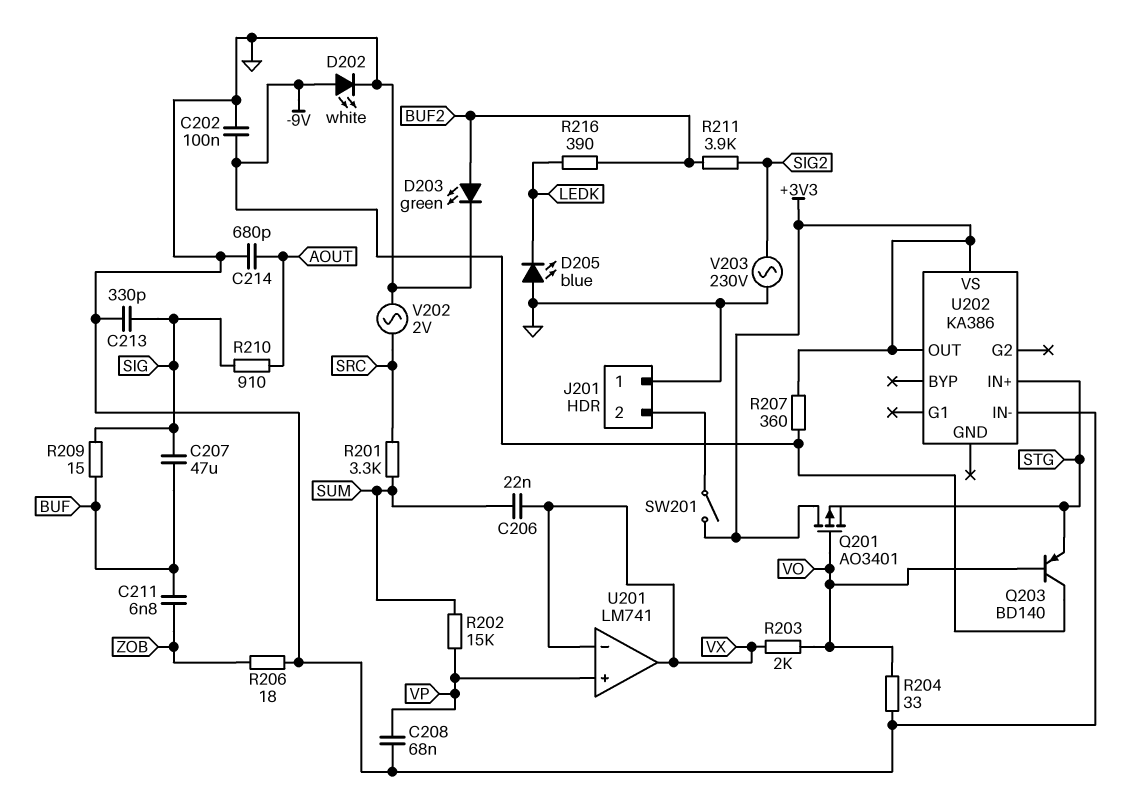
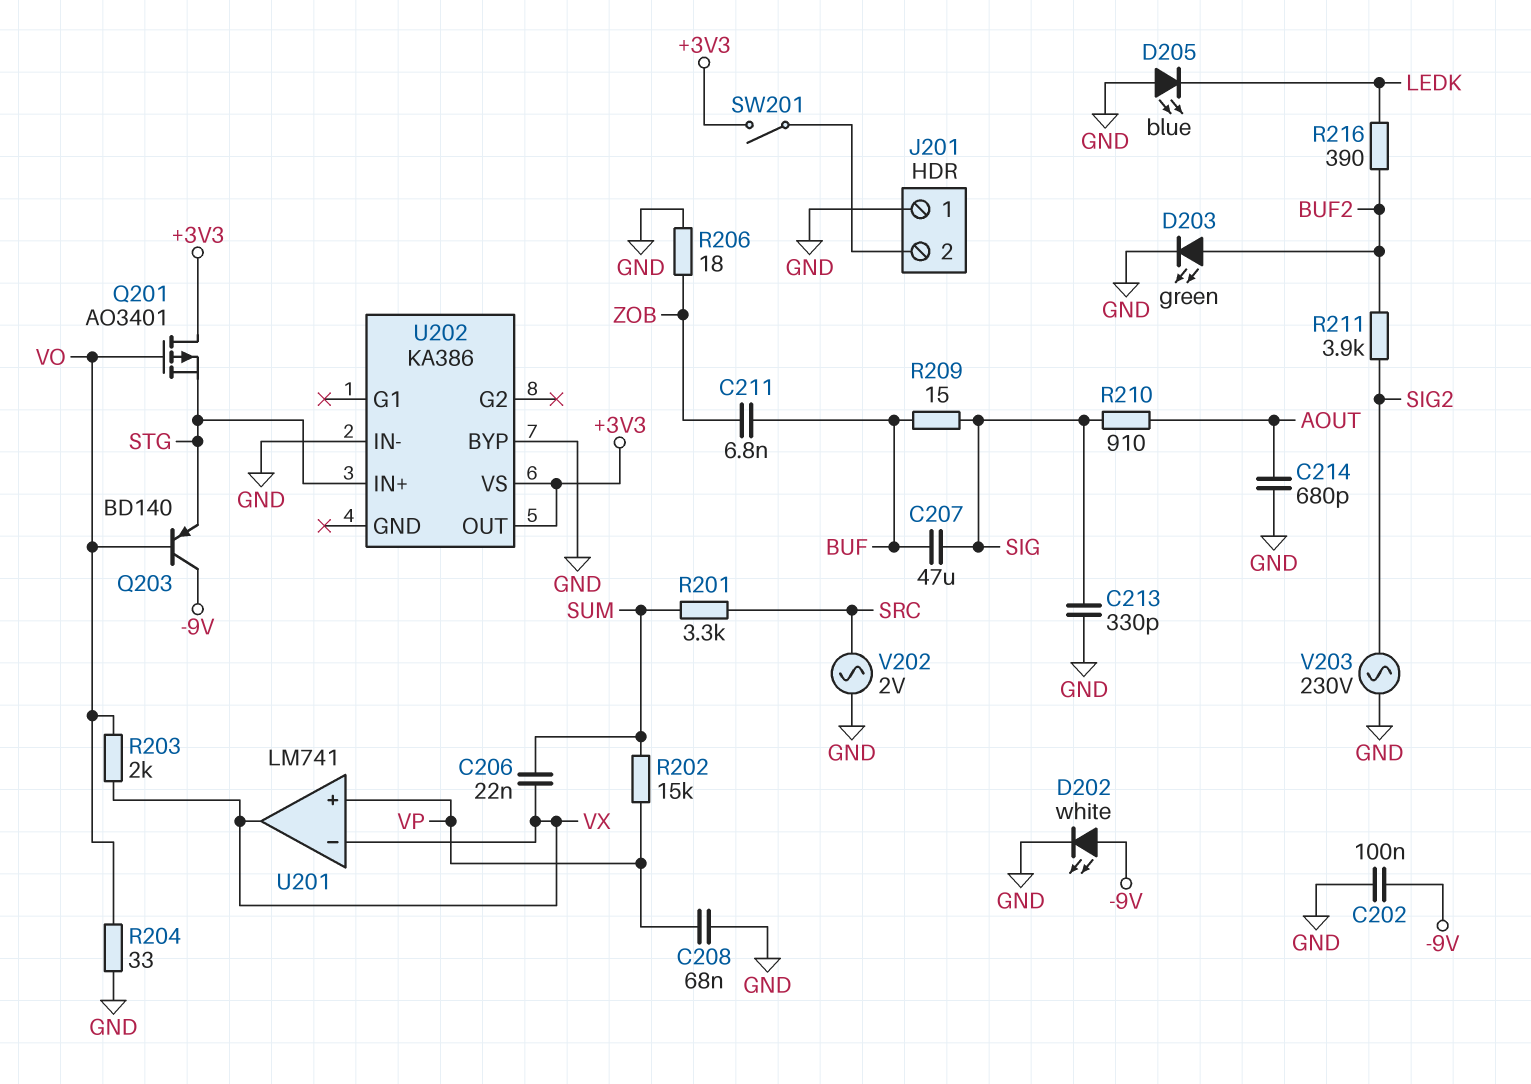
R207: 360 (+3V3, -9V) -> none
U202 pin BYP: none -> GND

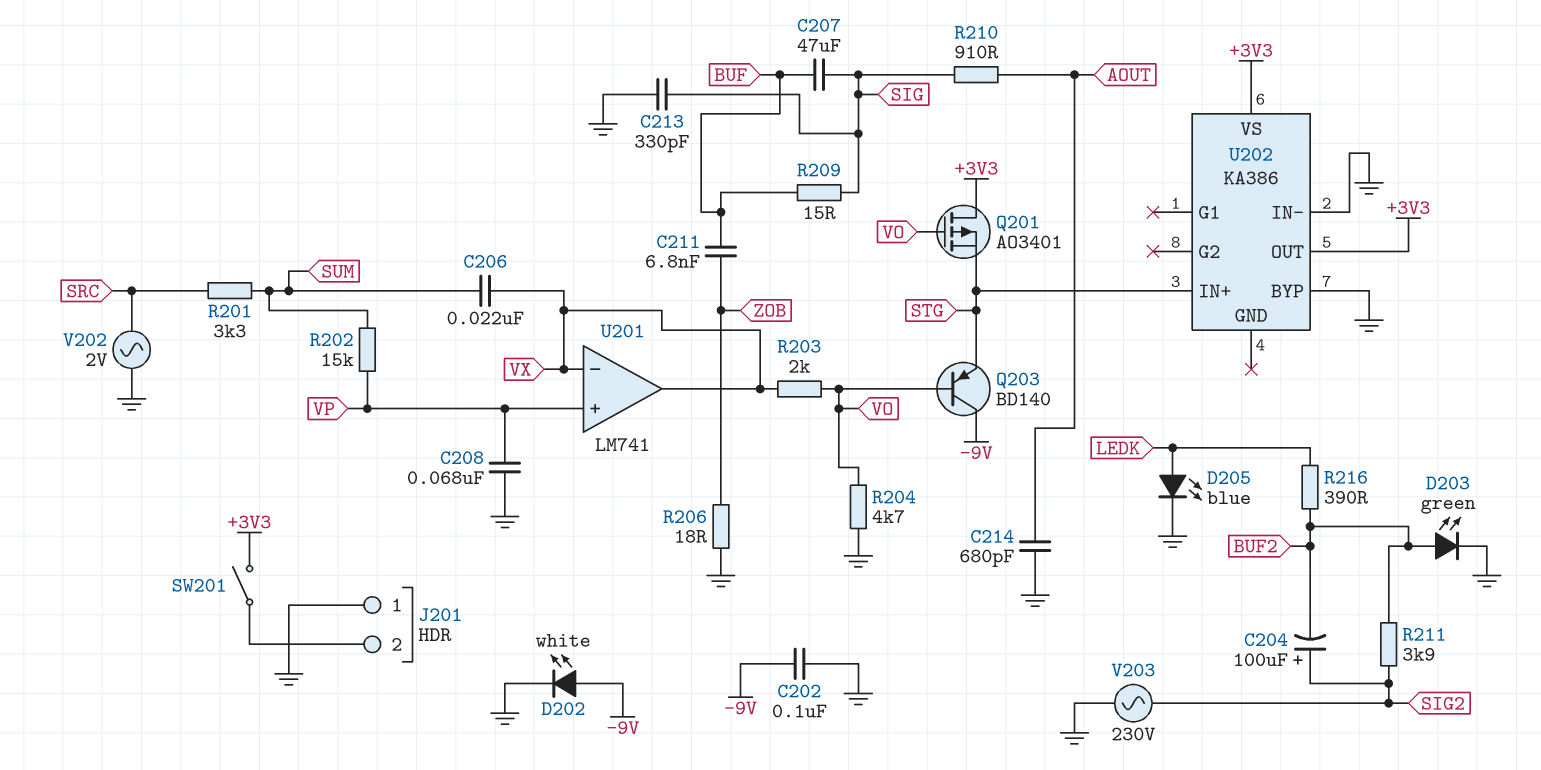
C204: none -> 100uF (plus SIG2, minus BUF2)
D205: LED blue (A GND, K LEDK) -> LED blue (A LEDK, K GND)
R204: 33 (GND, VO) -> 4.7k (GND, VO)

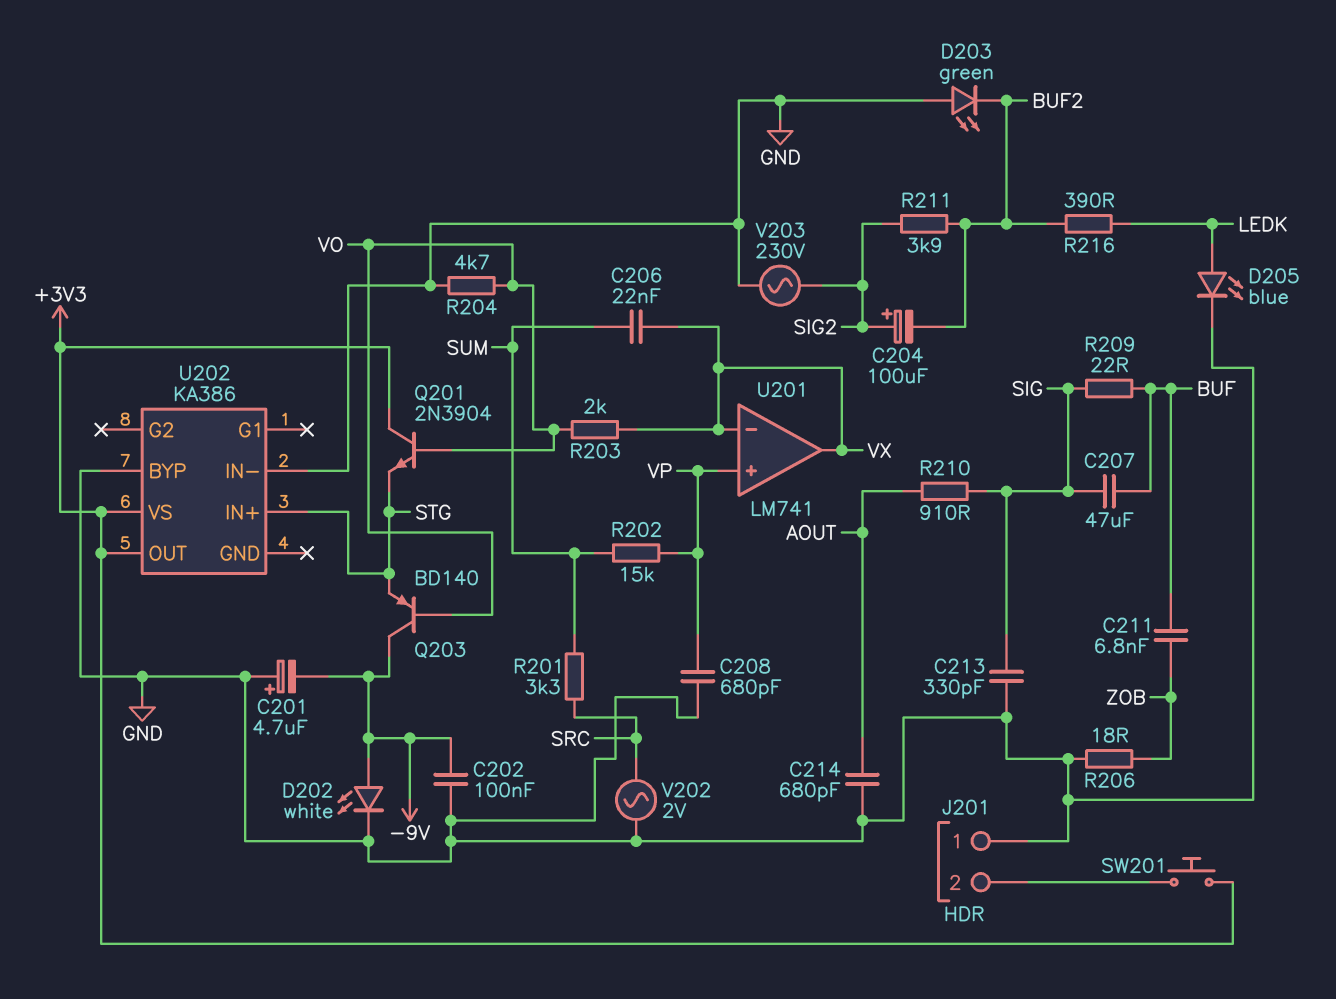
C201: none -> 4.7uF (plus GND, minus -9V)
C208: 68nF (GND, VP) -> 680pF (GND, VP)
D203: LED green (A BUF2, K GND) -> LED green (A GND, K BUF2)
Q201: PMOS AO3401 (G VO, D +3V3, S STG) -> NPN 2N3904 (B VO, C +3V3, E STG)
R209: 15 (BUF, SIG) -> 22 (BUF, SIG)
SW201: switch (+3V3, J201/2) -> button (+3V3, J201/2)

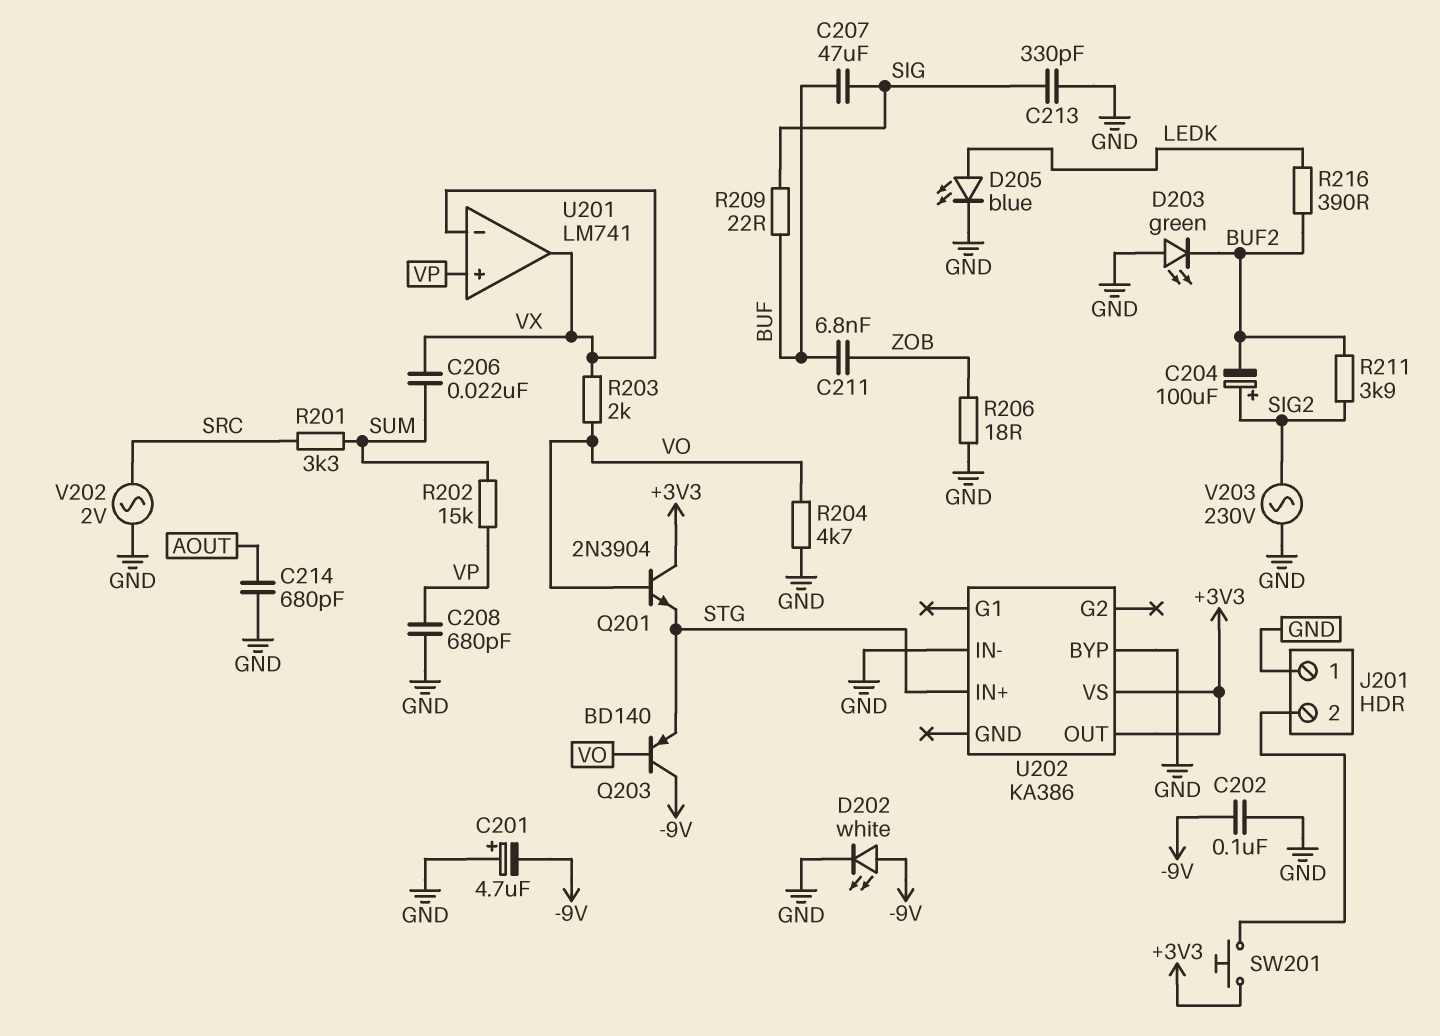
R210: 910 (AOUT, SIG) -> none

